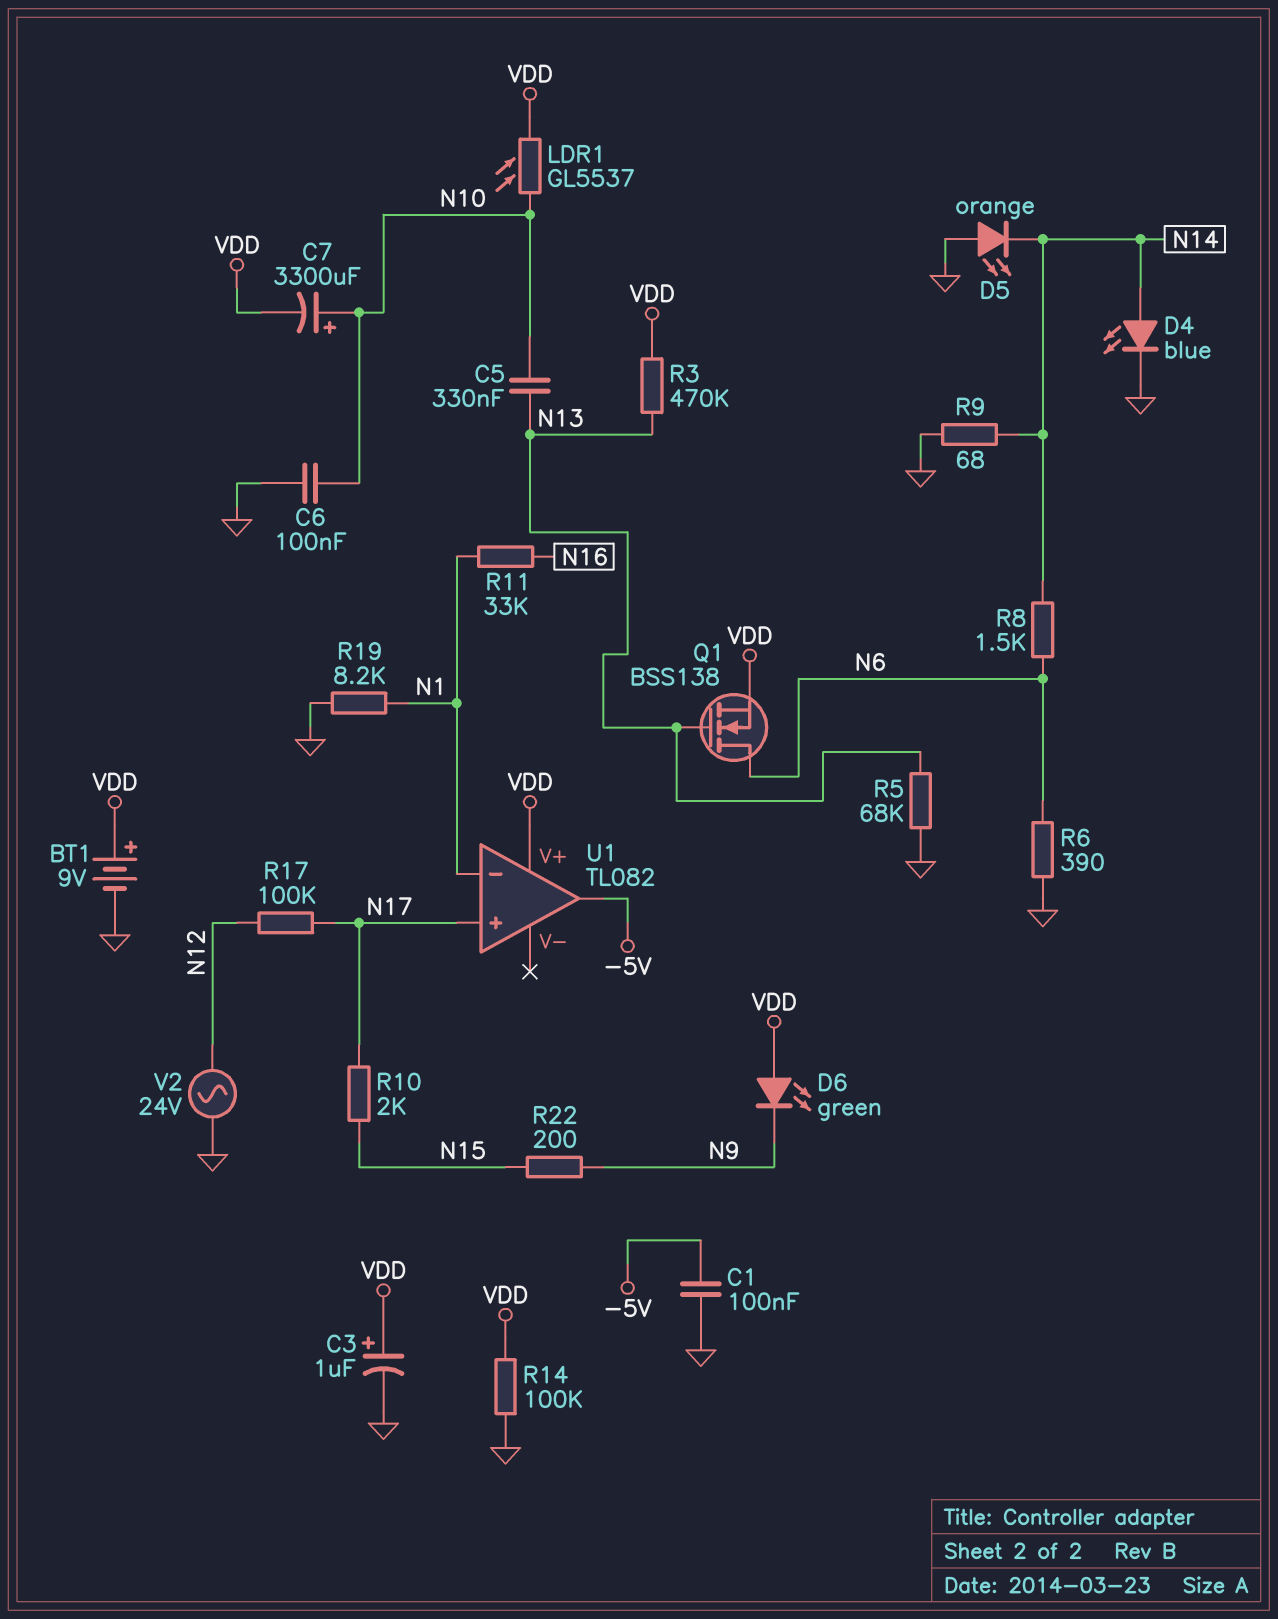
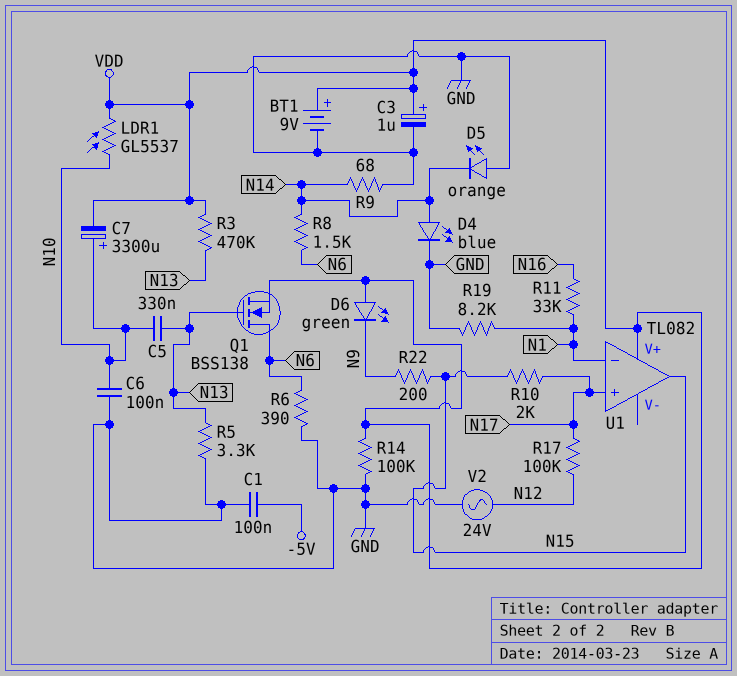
R5: 68k (GND, N13) -> 3.3k (GND, N13)
U1 pin out: -5V -> N15

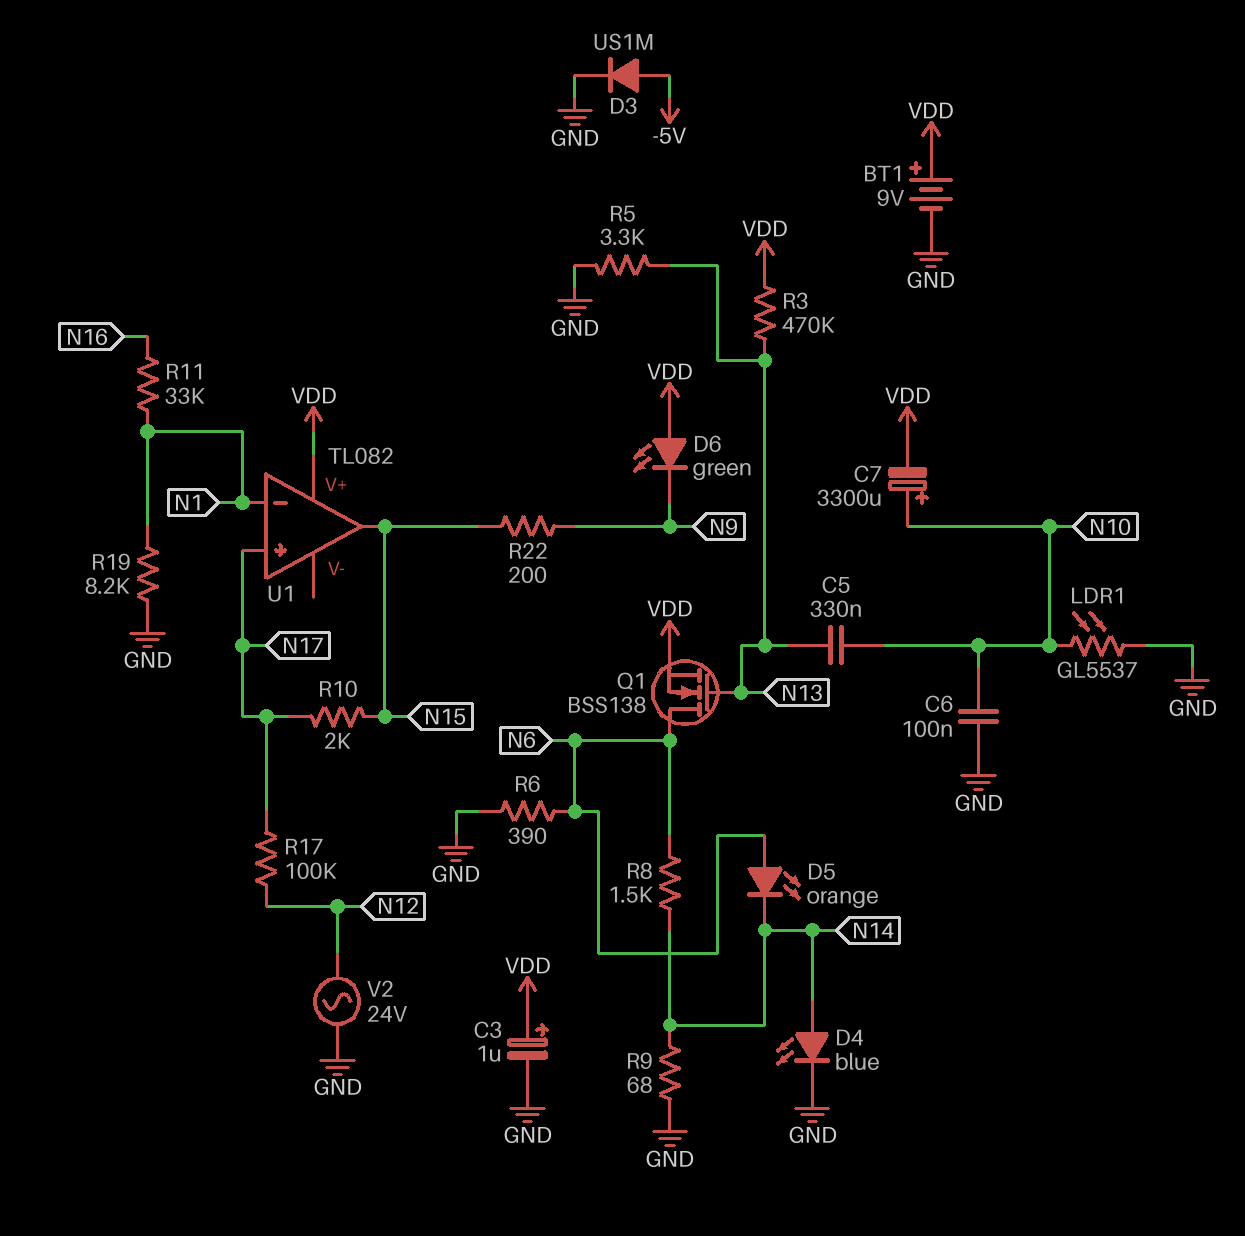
C1: 100nF (-5V, GND) -> none
D3: none -> diode US1M (A -5V, K GND)
D5: LED orange (A GND, K N14) -> LED orange (A N6, K N14)
LDR1: GL5537 (N10, VDD) -> GL5537 (GND, N10)
R14: 100k (GND, VDD) -> none

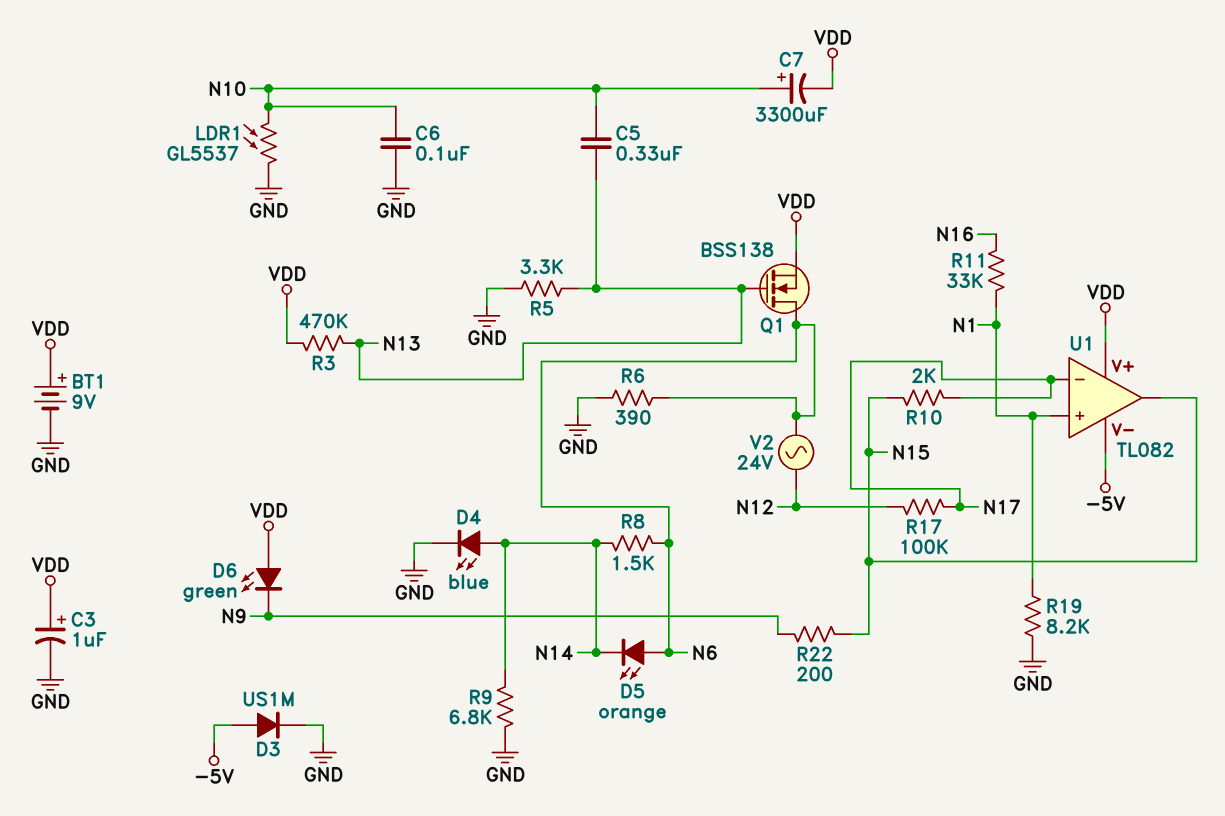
R9: 68 (GND, N14) -> 6.8k (GND, N14)
U1 pin V-: none -> -5V
U1 pin in+: N17 -> N1
U1 pin in-: N1 -> N17
V2: AC 24V (GND, N12) -> AC 24V (N6, N12)

